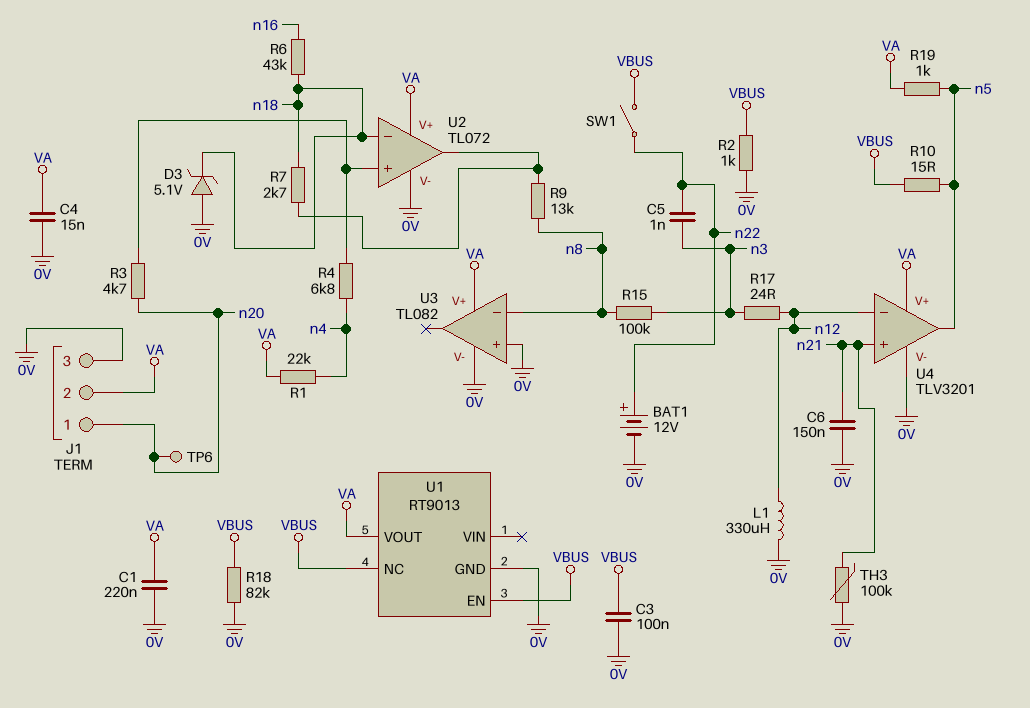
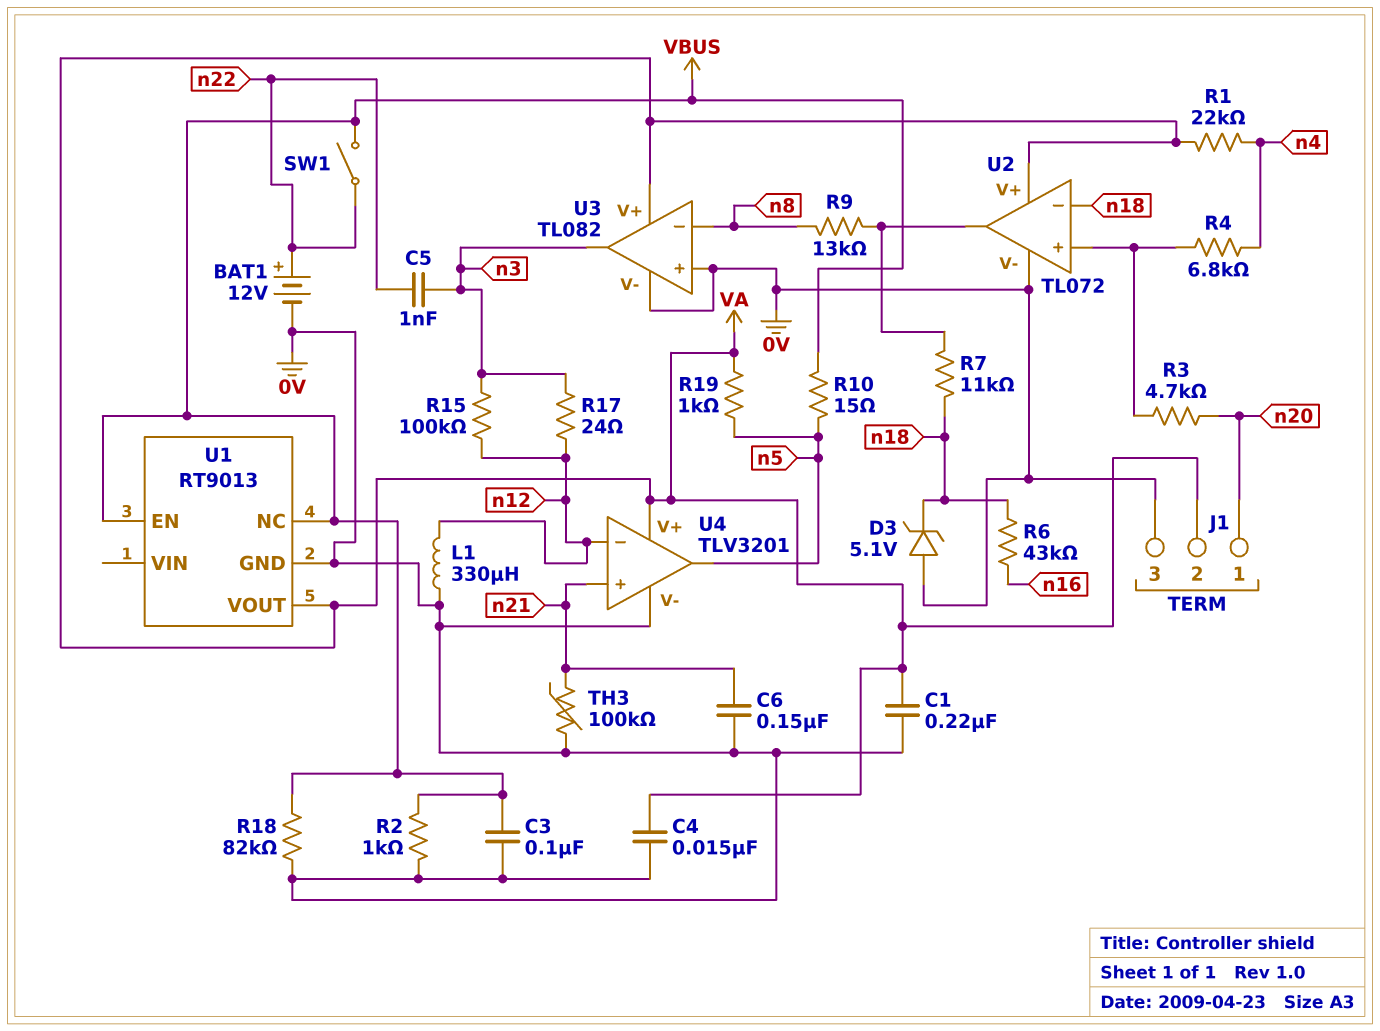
R7: 2.7k (U2/out, n18) -> 11k (U2/out, n18)
R15: 100k (n3, n8) -> 100k (n3, n12)
TP6: test point (n20) -> none
U3 pin out: none -> n3

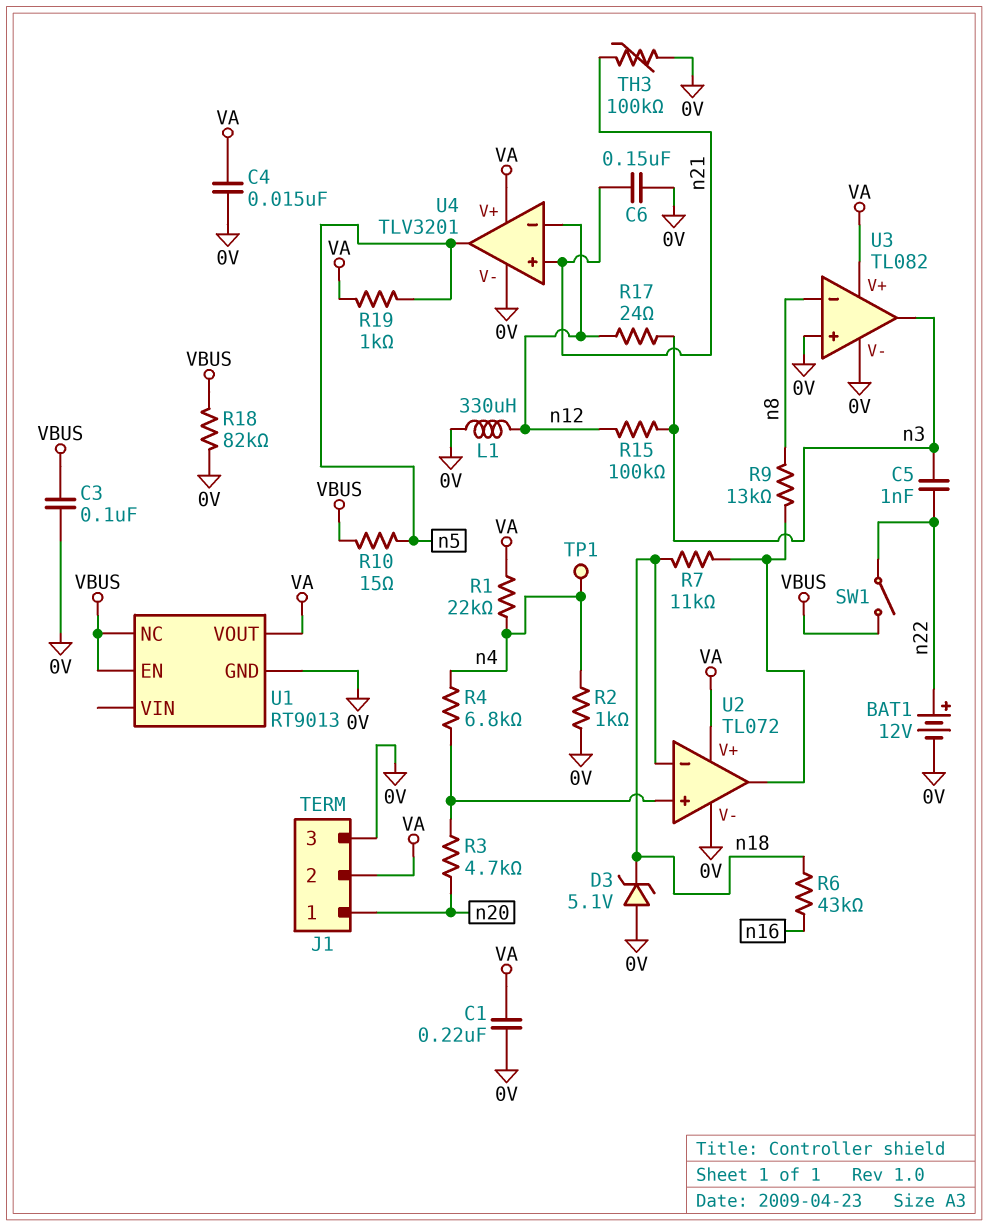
R2: 1k (0V, VBUS) -> 1k (0V, n4)
TP1: none -> test point (n4)

